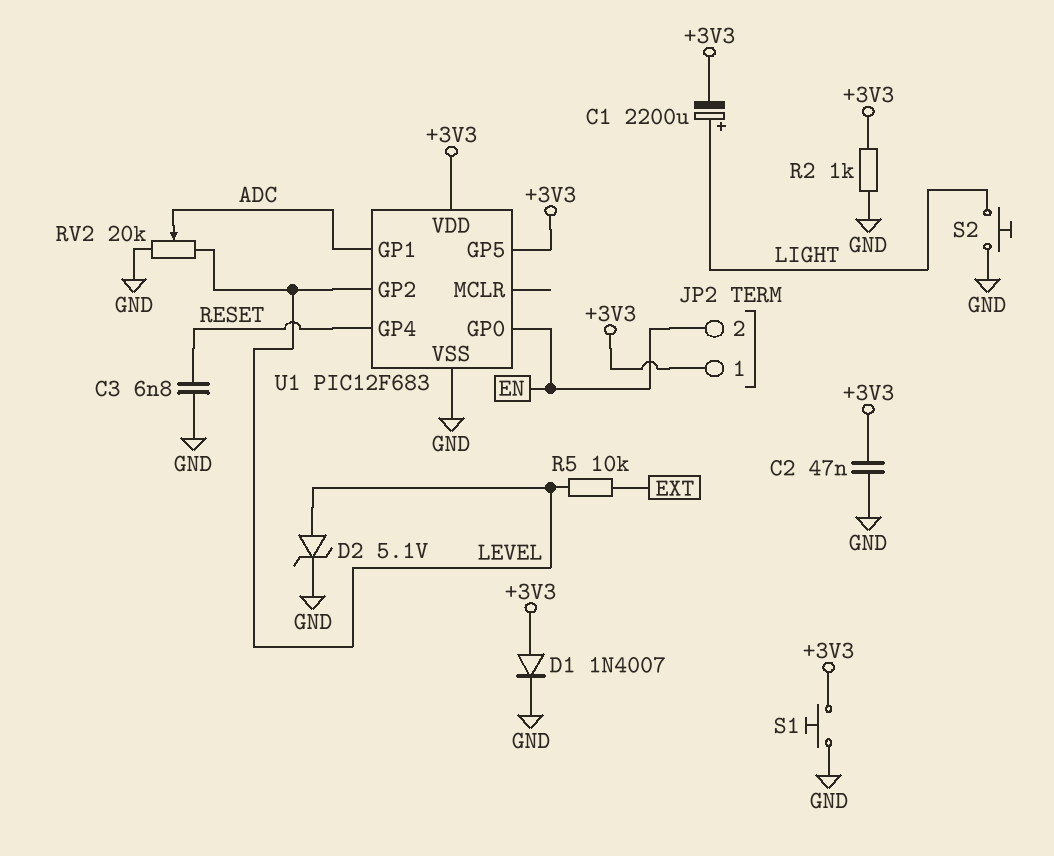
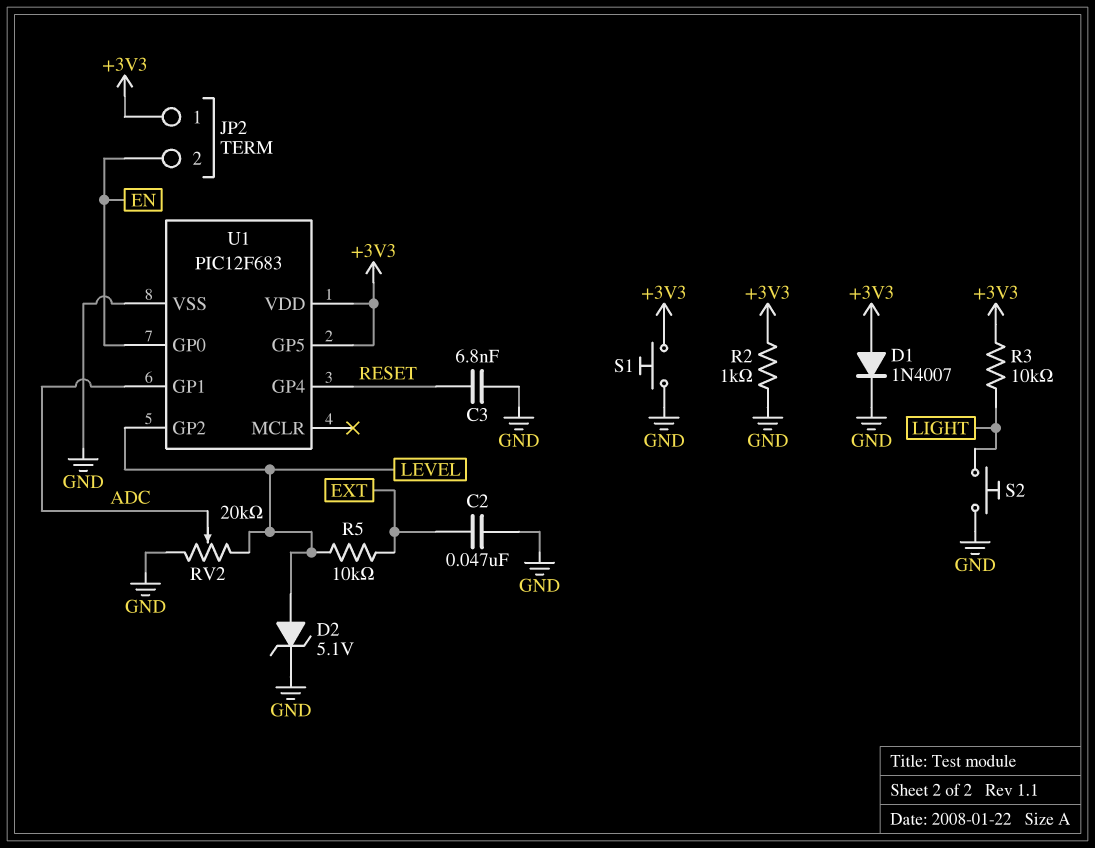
C1: 2200uF (plus LIGHT, minus +3V3) -> none
C2: 47nF (+3V3, GND) -> 47nF (EXT, GND)
R3: none -> 10k (+3V3, LIGHT)

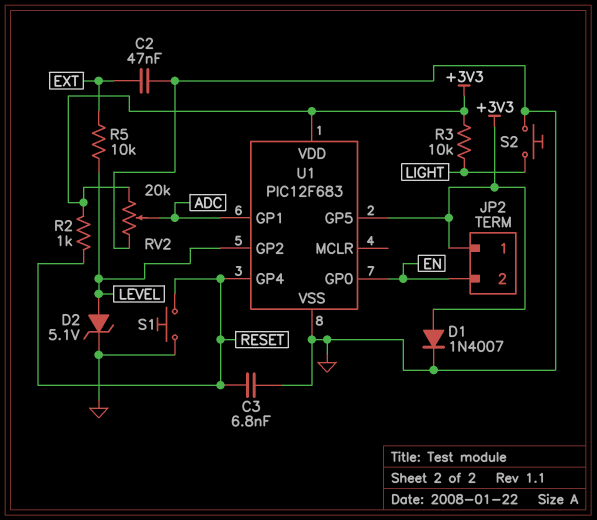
R2: 1k (+3V3, GND) -> 1k (+3V3, RESET)
RV2: 20k (GND, LEVEL, wiper ADC) -> 20k (+3V3, GND, wiper ADC)
S1: button (+3V3, GND) -> button (GND, RESET)

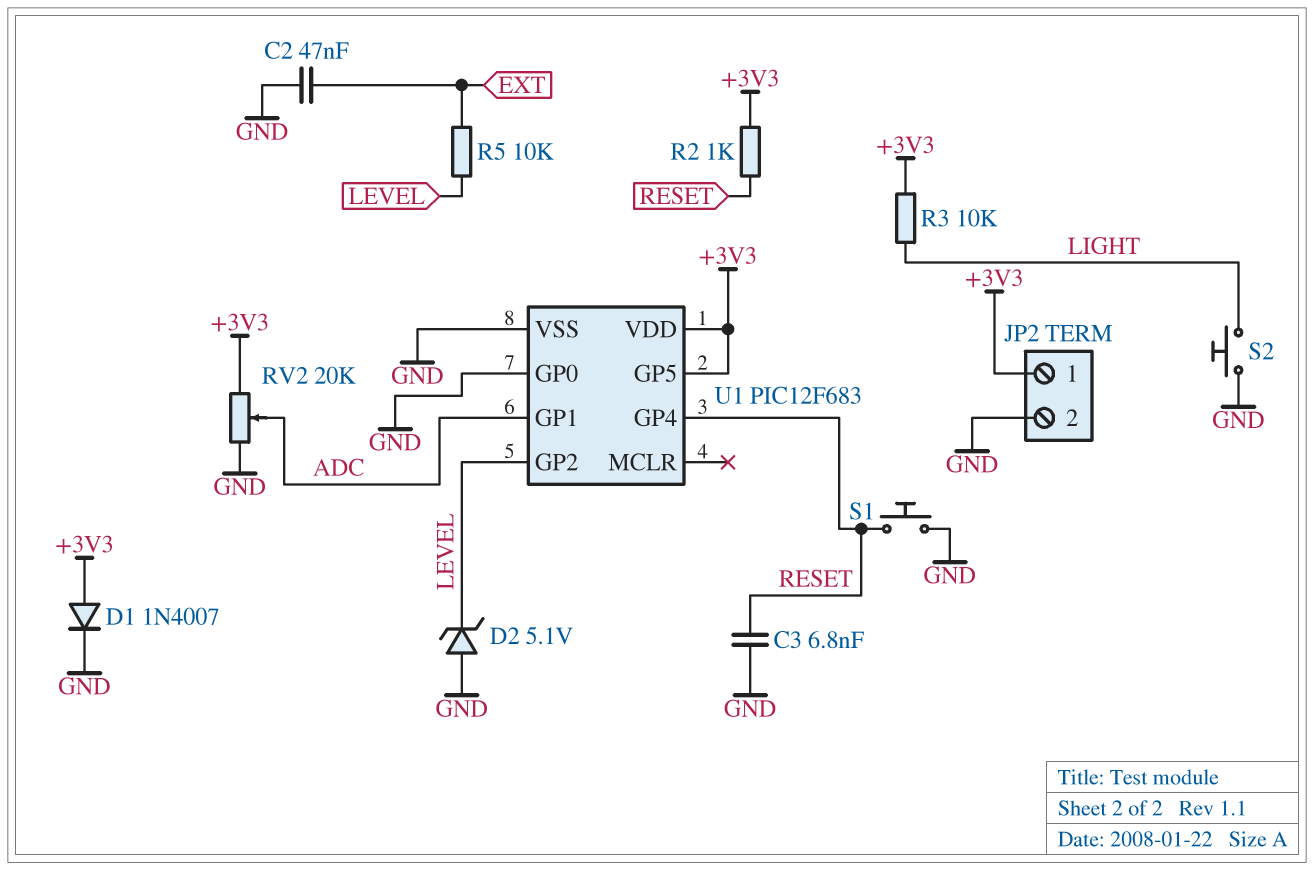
D2: zener 5.1V (A LEVEL, K GND) -> zener 5.1V (A GND, K LEVEL)
JP2 pin 2: EN -> GND
U1 pin GP0: EN -> GND

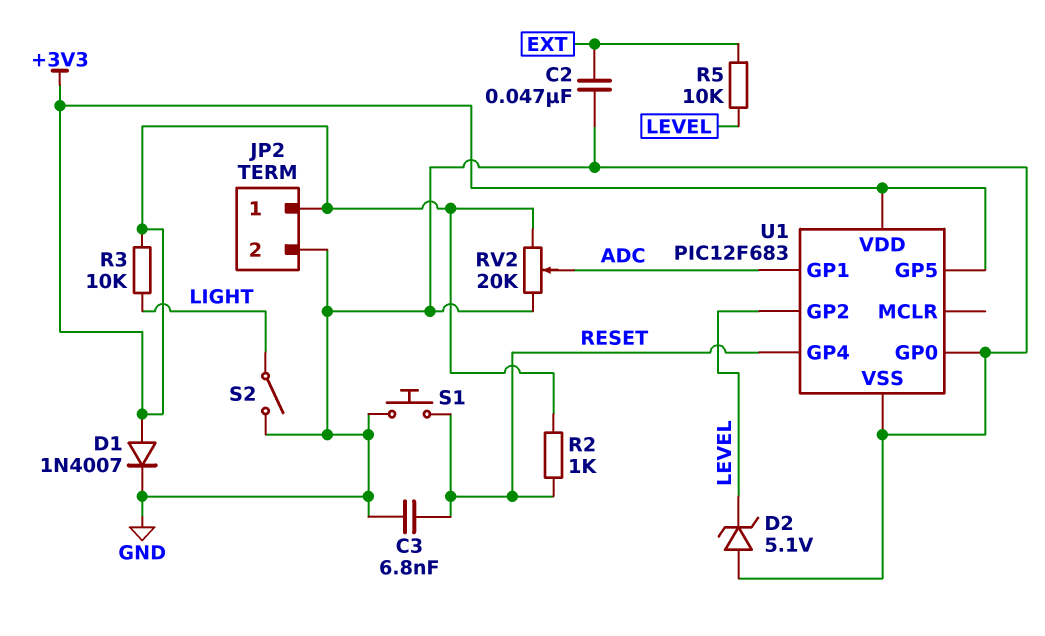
S2: button (GND, LIGHT) -> switch (GND, LIGHT)

